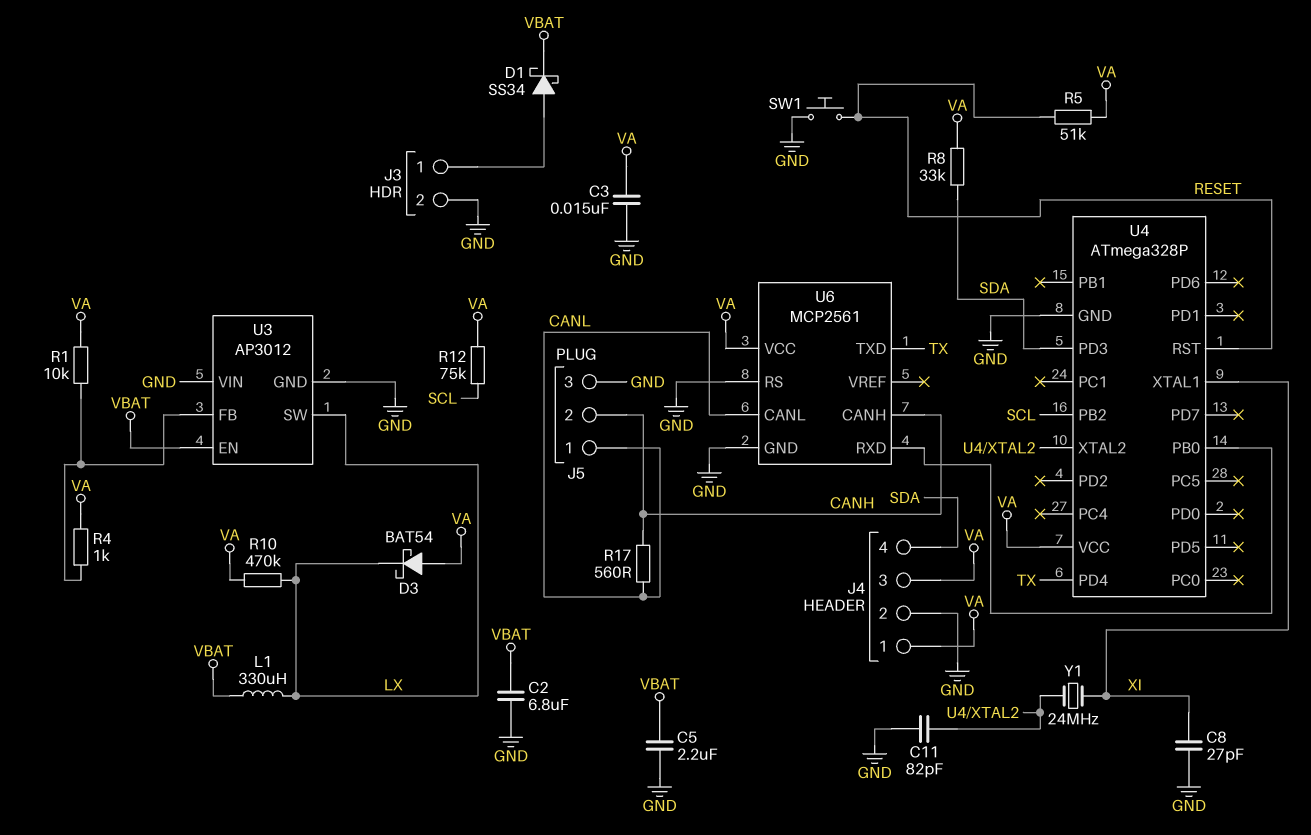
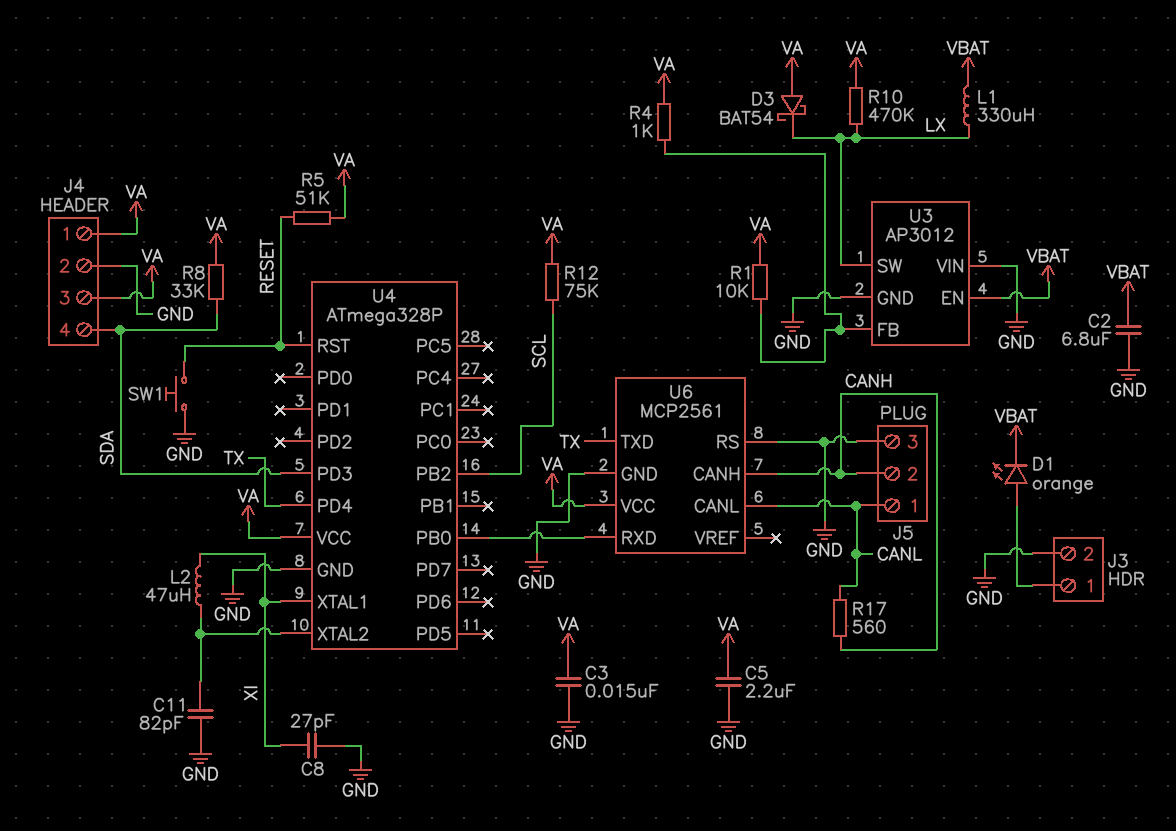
C5: 2.2uF (GND, VBAT) -> 2.2uF (GND, VA)
D1: schottky SS34 (A J3/1, K VBAT) -> LED orange (A J3/1, K VBAT)
L2: none -> 47uH (U4/XTAL2, XI)
Y1: 24MHz (U4/XTAL2, XI) -> none

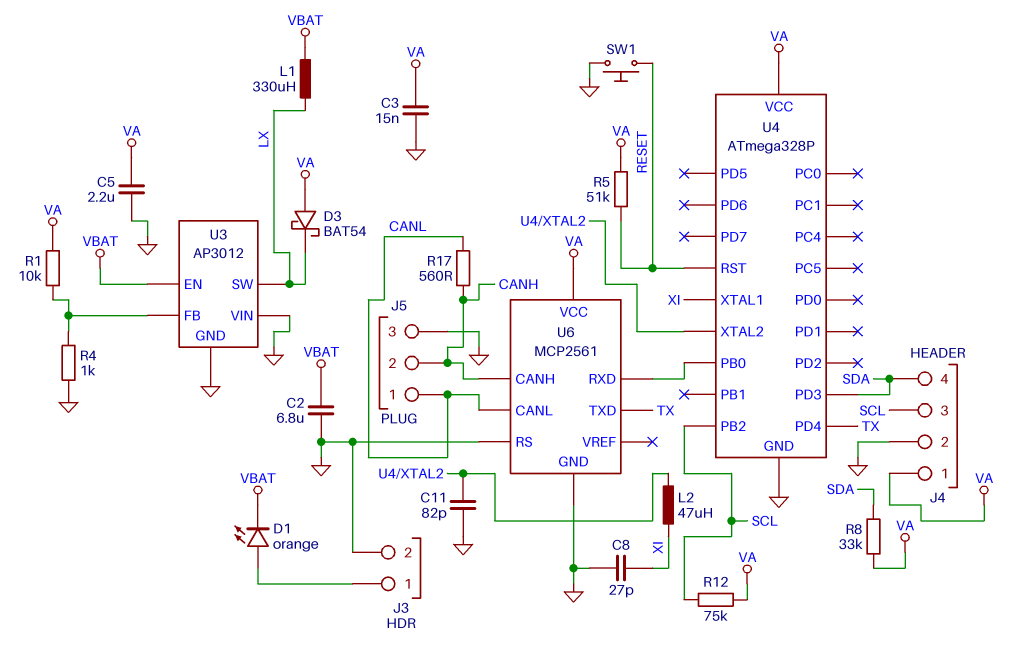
J4 pin 3: VA -> SCL
R4: 1k (U3/FB, VA) -> 1k (GND, U3/FB)
R10: 470k (LX, VA) -> none

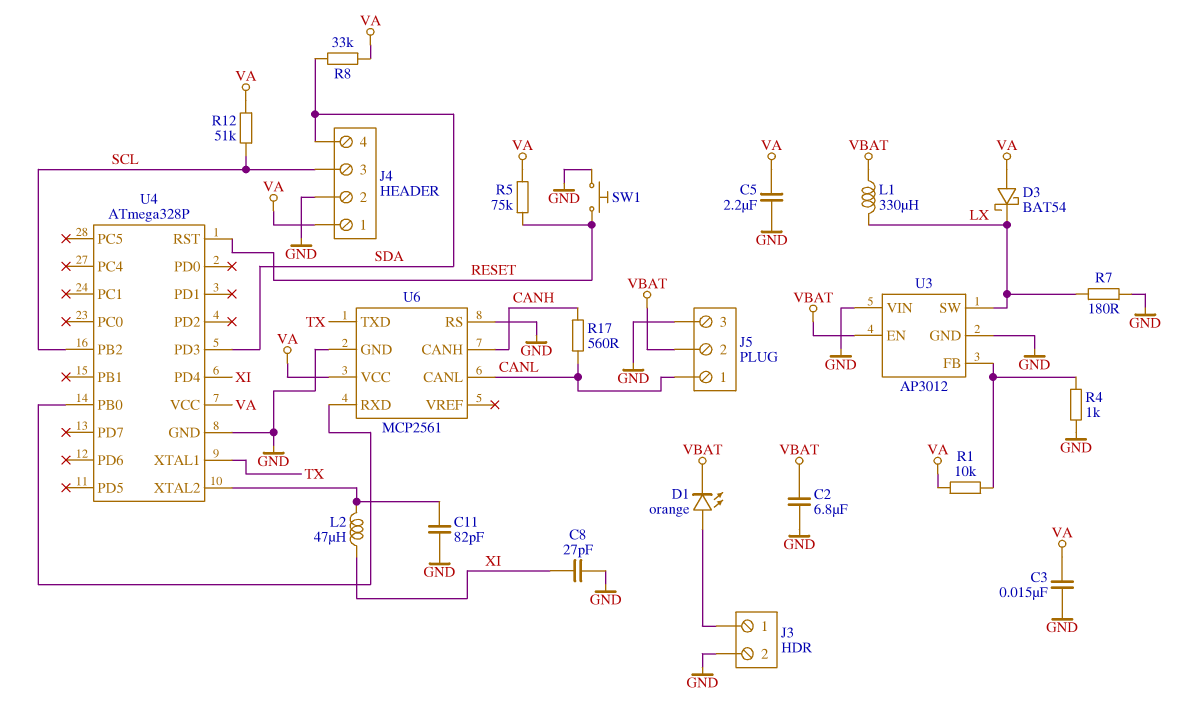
J5 pin 2: CANH -> VBAT
R5: 51k (RESET, VA) -> 75k (RESET, VA)
R7: none -> 180 (GND, LX)
R12: 75k (SCL, VA) -> 51k (SCL, VA)
U4 pin PD4: TX -> XI
U4 pin XTAL1: XI -> TX

